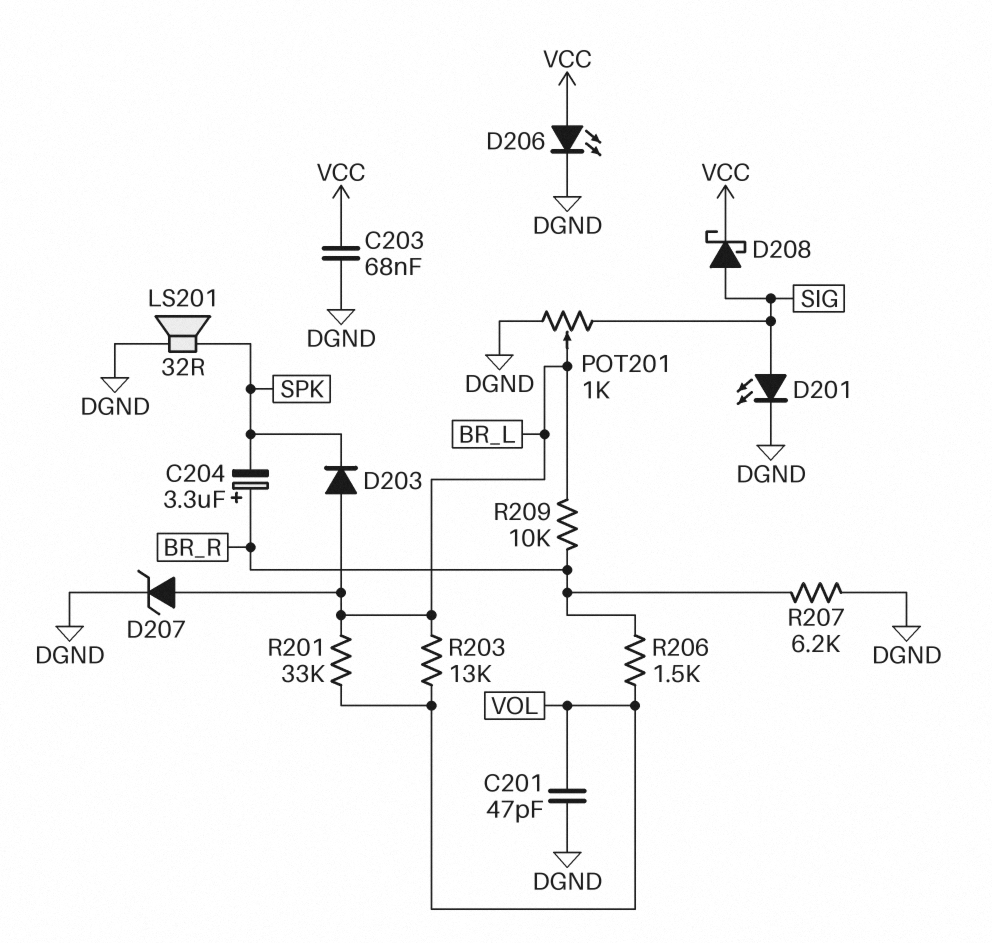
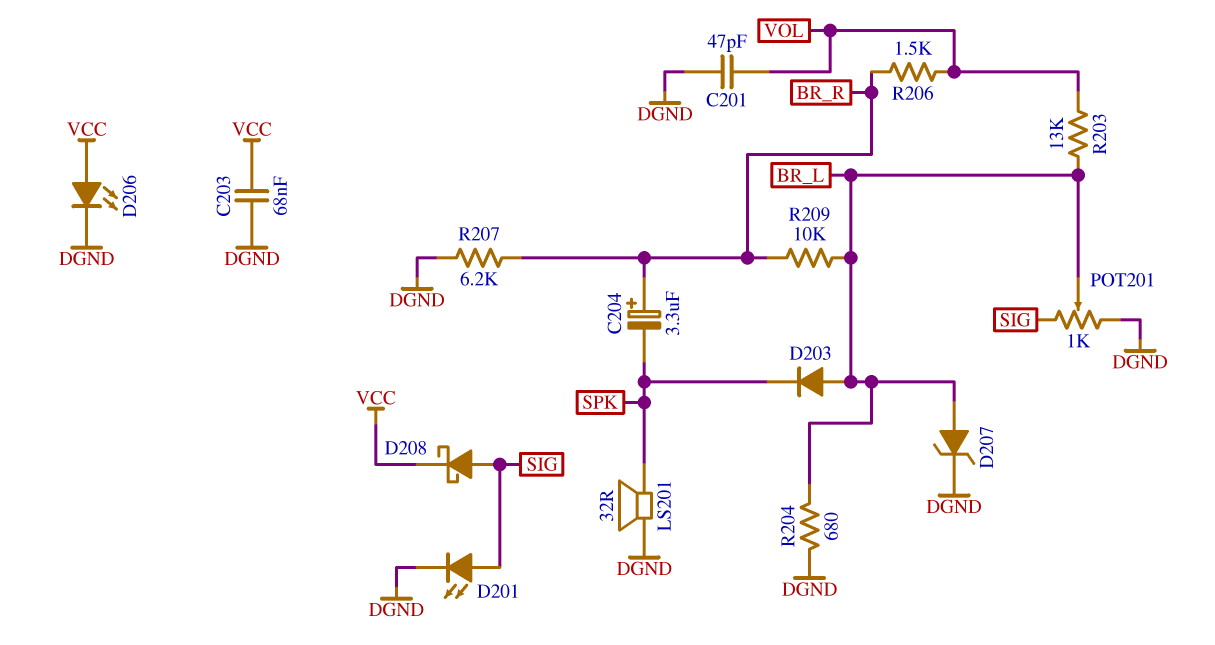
R201: 33k (BR_L, VOL) -> none
R204: none -> 680 (BR_L, DGND)

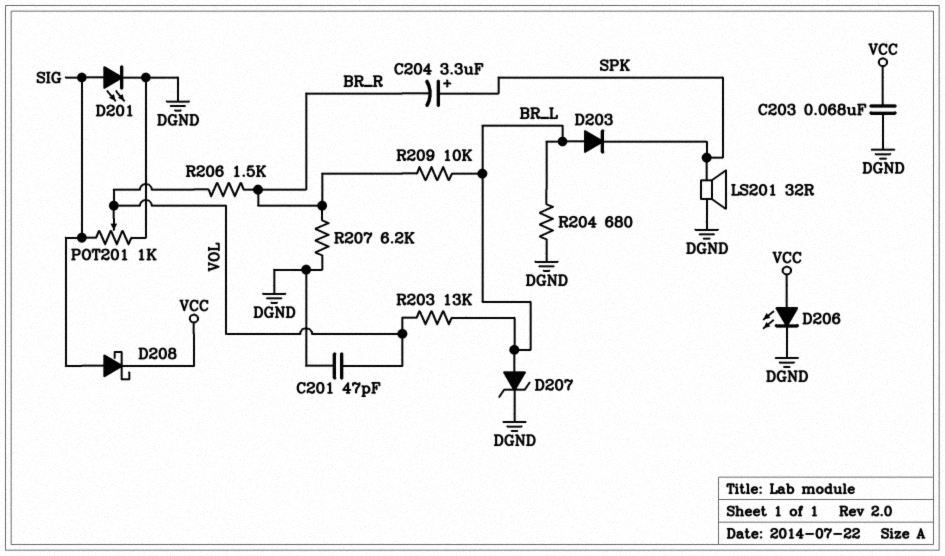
C204: 3.3uF (plus BR_R, minus SPK) -> 3.3uF (plus SPK, minus BR_R)
POT201: 1k (DGND, SIG, wiper BR_L) -> 1k (DGND, SIG, wiper VOL)

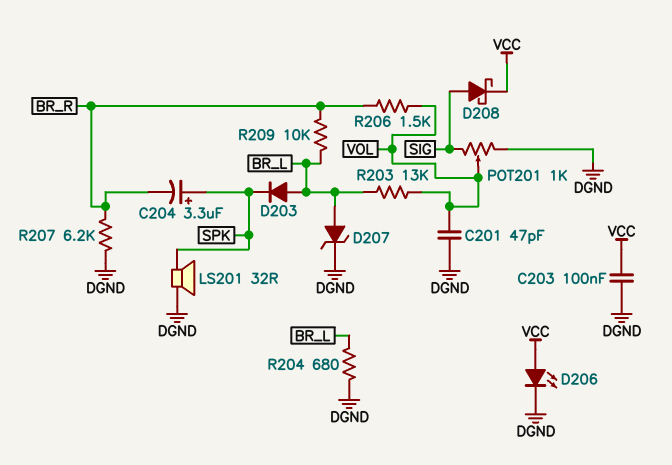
C203: 68nF (DGND, VCC) -> 100nF (DGND, VCC)
D201: LED (A SIG, K DGND) -> none

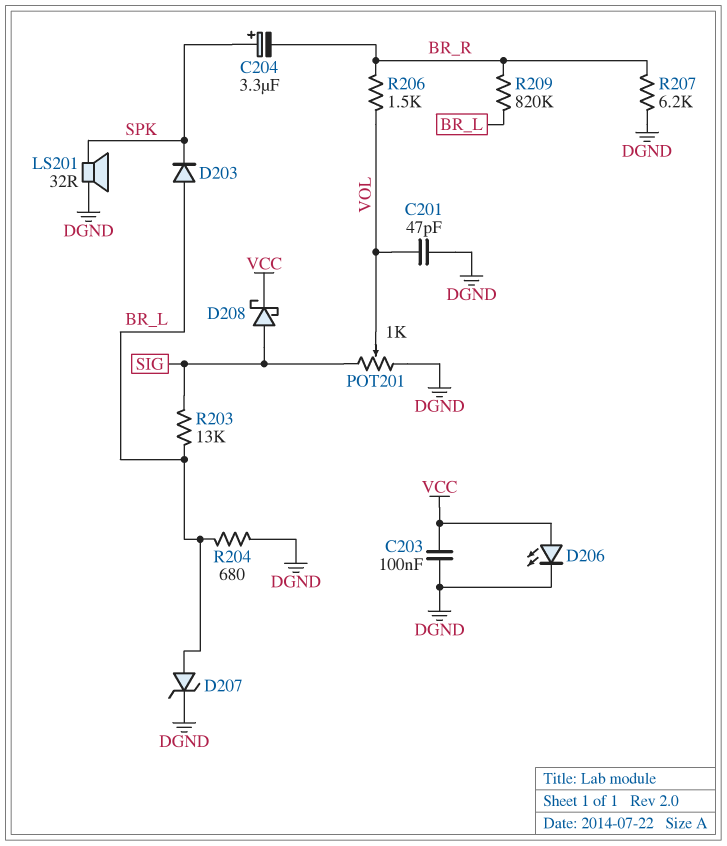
R203: 13k (BR_L, VOL) -> 13k (BR_L, SIG)
R209: 10k (BR_L, BR_R) -> 820k (BR_L, BR_R)

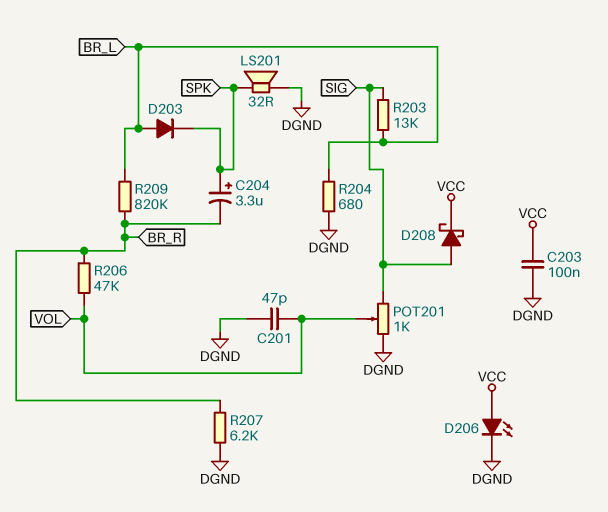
D207: zener (A BR_L, K DGND) -> none
R206: 1.5k (BR_R, VOL) -> 47k (BR_R, VOL)

